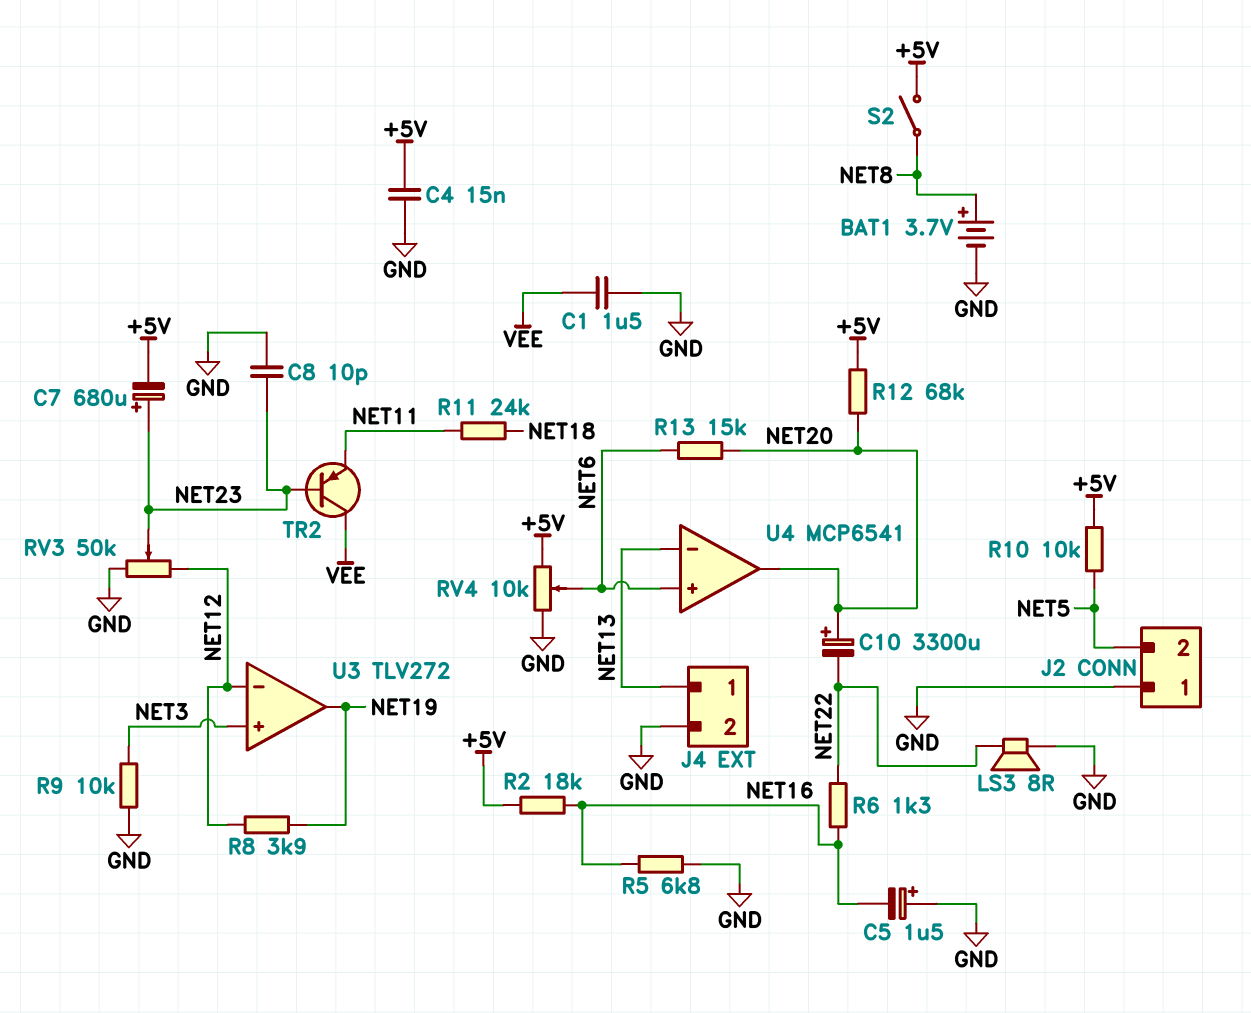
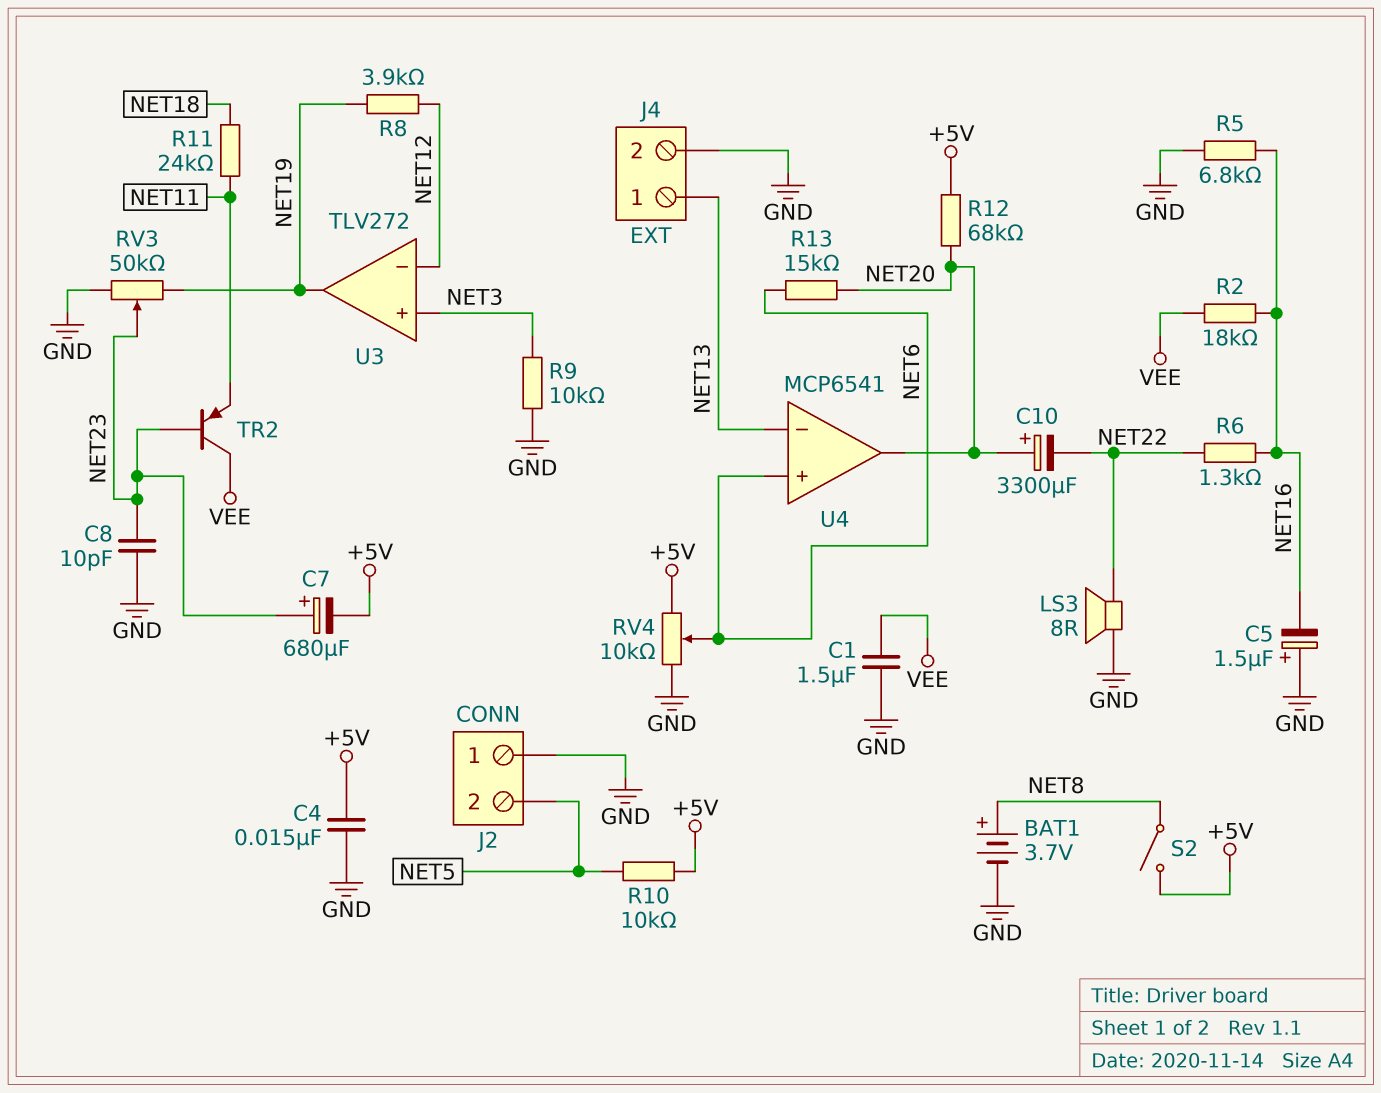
R2: 18k (+5V, NET16) -> 18k (NET16, VEE)
RV3: 50k (GND, NET12, wiper NET23) -> 50k (GND, NET19, wiper NET23)

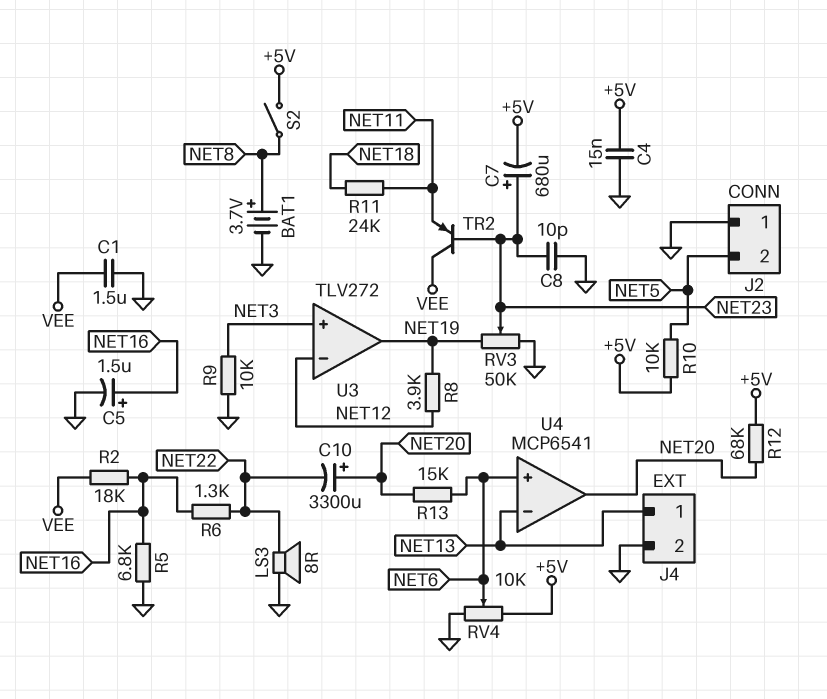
C5: 1.5uF (plus GND, minus NET16) -> 1.5uF (plus NET16, minus GND)

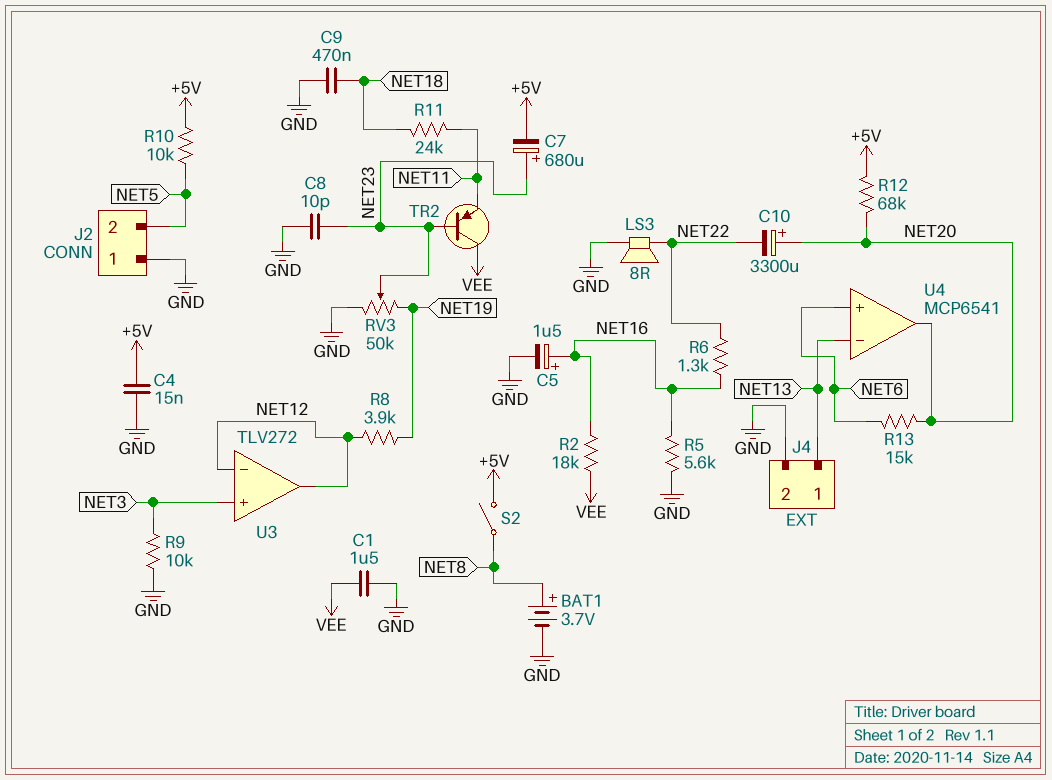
C9: none -> 470nF (GND, NET18)
R5: 6.8k (GND, NET16) -> 5.6k (GND, NET16)
RV4: 10k (+5V, GND, wiper NET6) -> none
U3 pin out: NET19 -> NET12

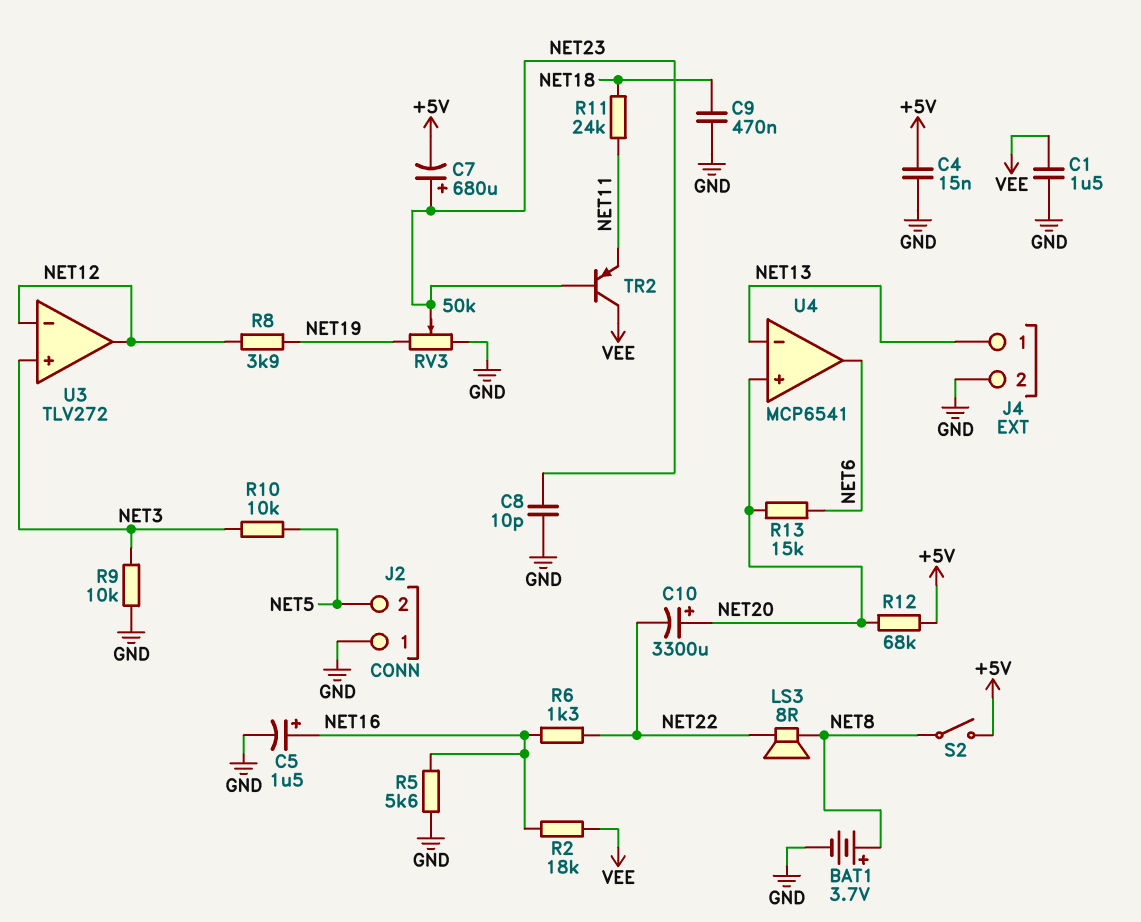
LS3: speaker 8R (GND, NET22) -> speaker 8R (NET8, NET22)
R10: 10k (+5V, NET5) -> 10k (NET3, NET5)
U4 pin in+: NET6 -> NET20
U4 pin out: NET20 -> NET6

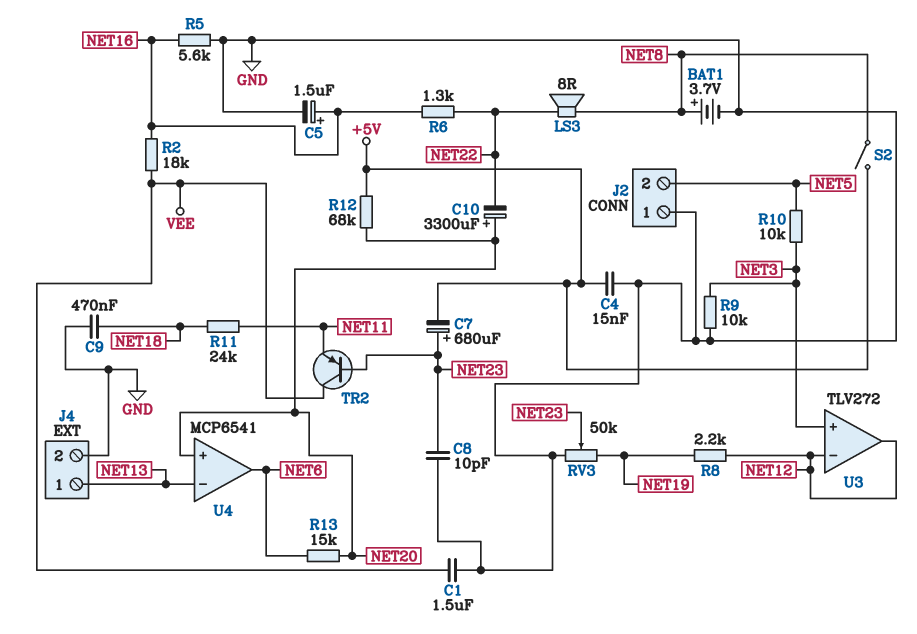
R8: 3.9k (NET12, NET19) -> 2.2k (NET12, NET19)

